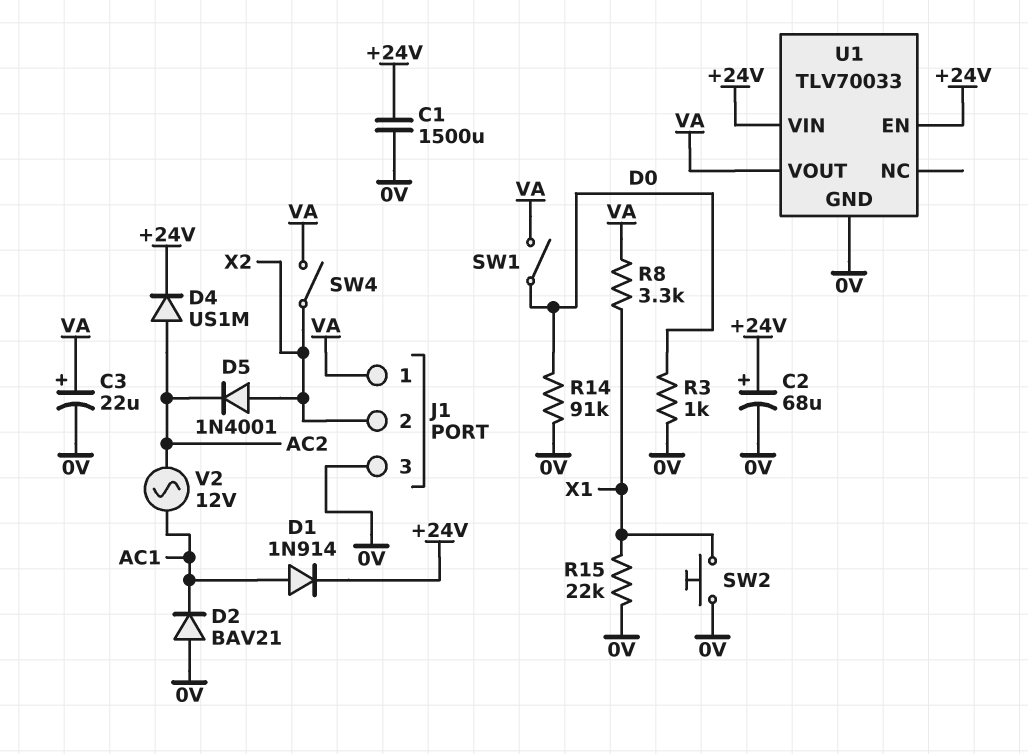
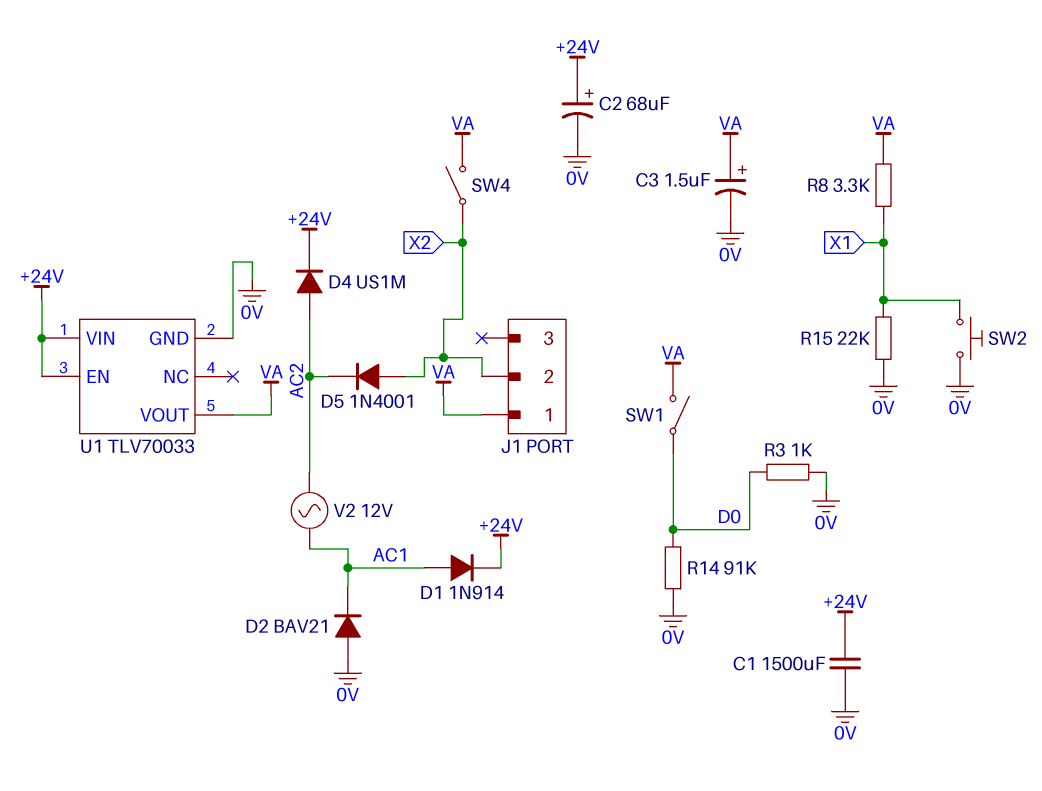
C3: 22uF (plus VA, minus 0V) -> 1.5uF (plus VA, minus 0V)
J1 pin 3: 0V -> none

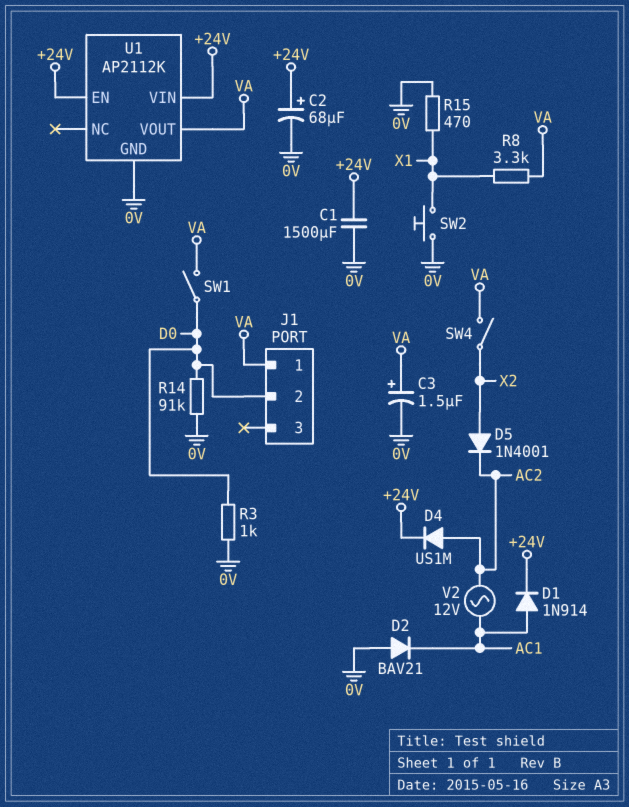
J1 pin 2: X2 -> D0
R15: 22k (0V, X1) -> 470 (0V, X1)
U1: TLV70033 -> AP2112K

